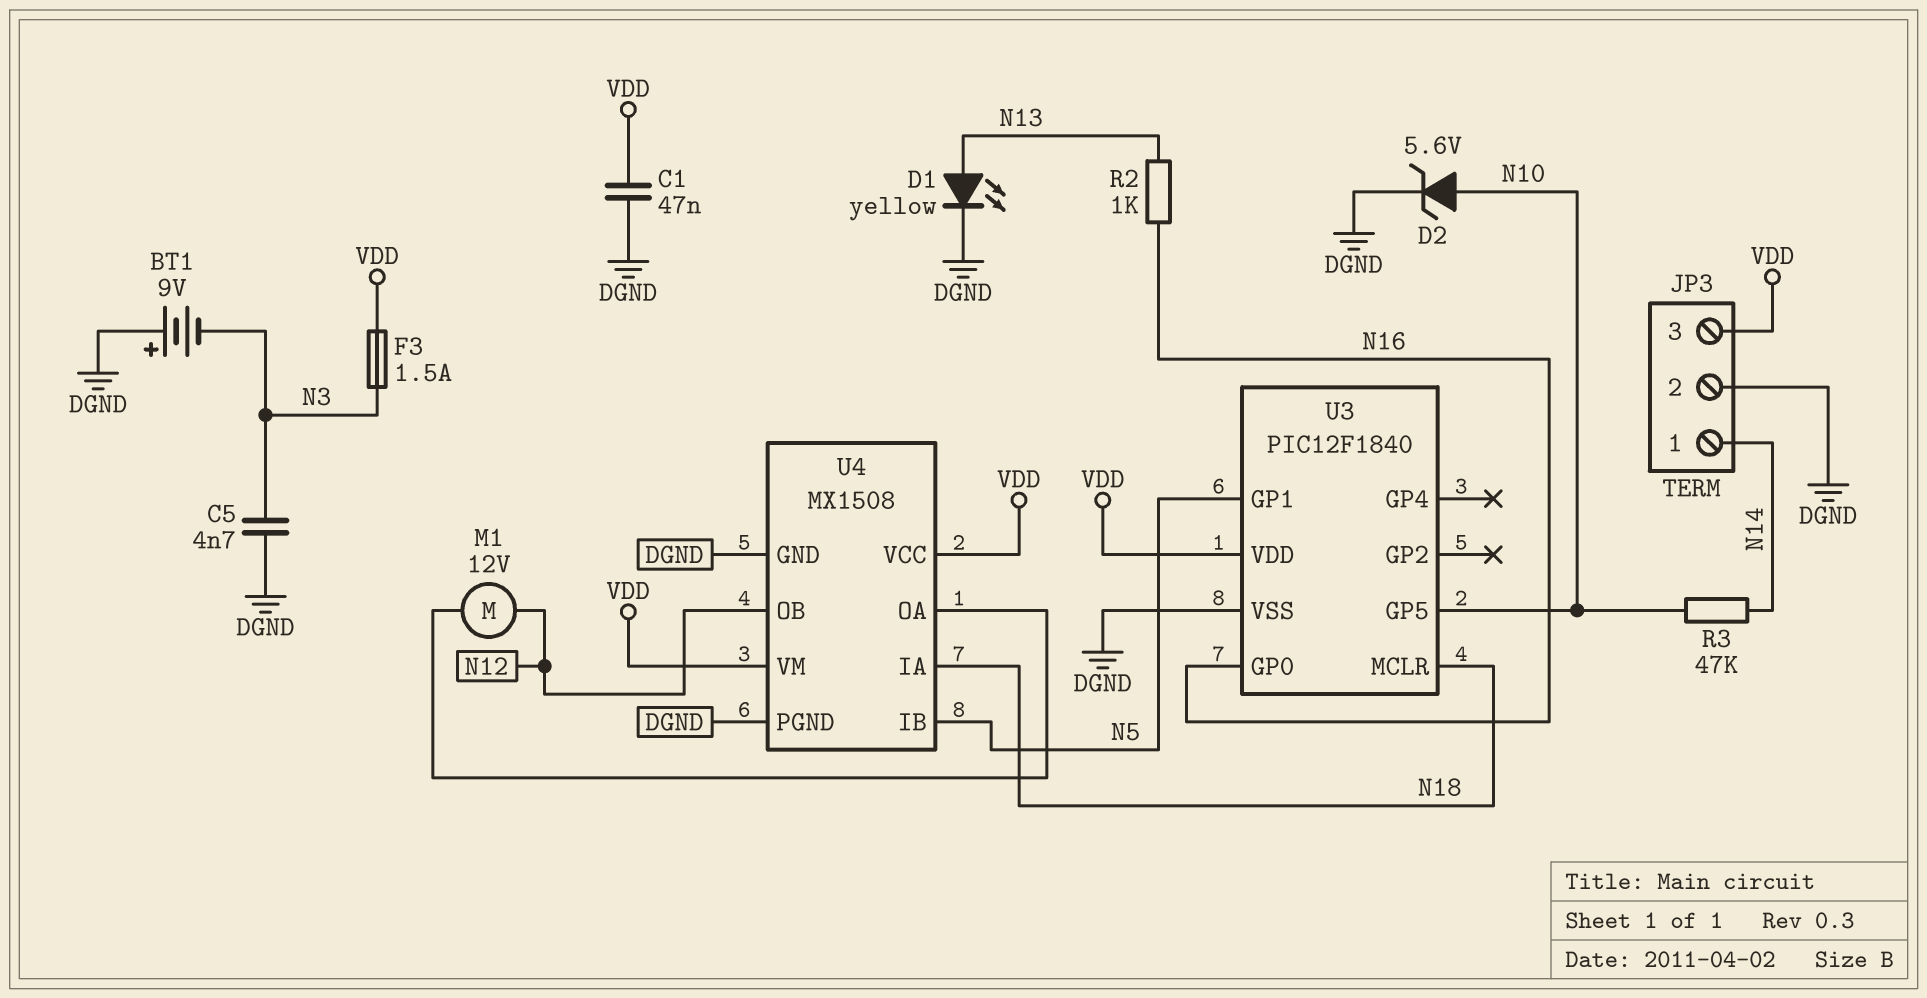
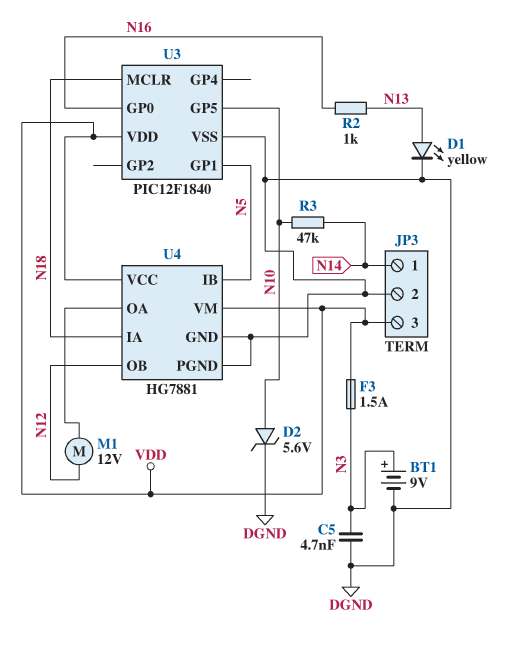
BT1: 9V (plus DGND, minus N3) -> 9V (plus N3, minus DGND)
C1: 47nF (DGND, VDD) -> none
U4: MX1508 -> HG7881

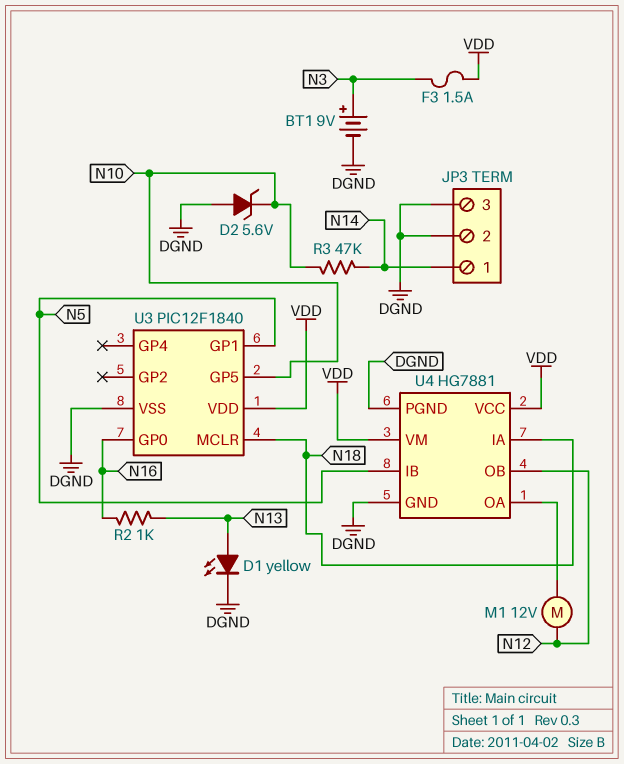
C5: 4.7nF (DGND, N3) -> none
D2: zener 5.6V (A N10, K DGND) -> zener 5.6V (A DGND, K N10)
JP3 pin 3: VDD -> DGND

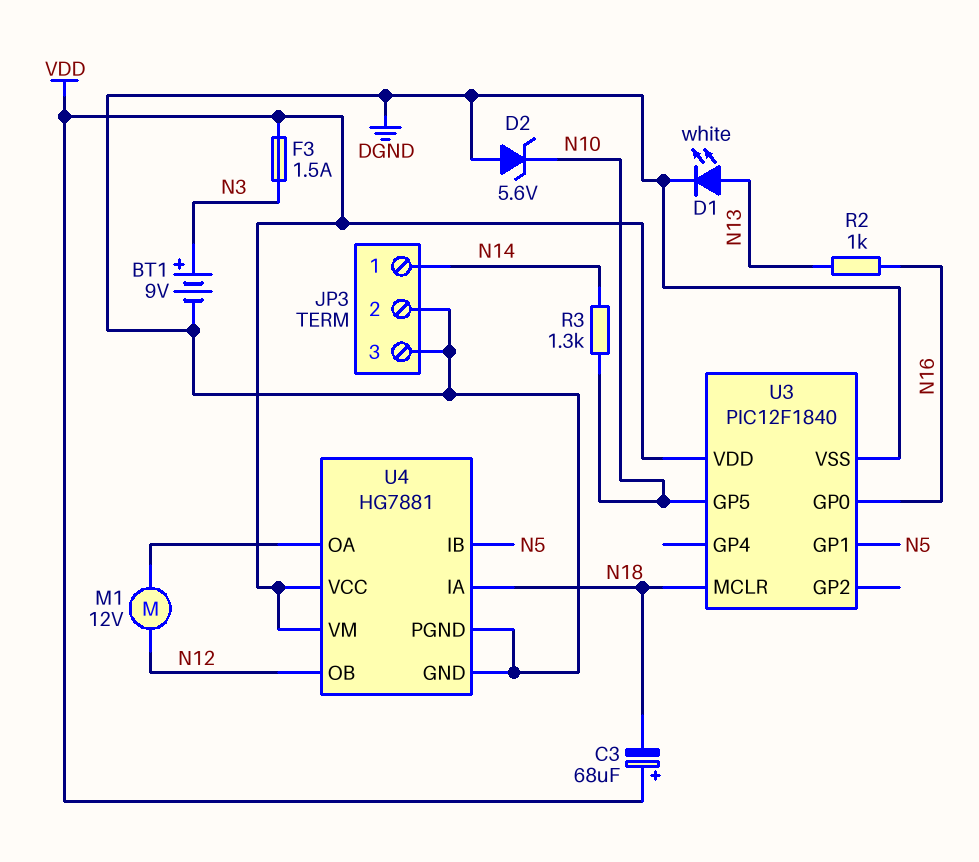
C3: none -> 68uF (plus VDD, minus N18)
D1: LED yellow (A N13, K DGND) -> LED white (A N13, K DGND)
R3: 47k (N10, N14) -> 1.3k (N10, N14)

